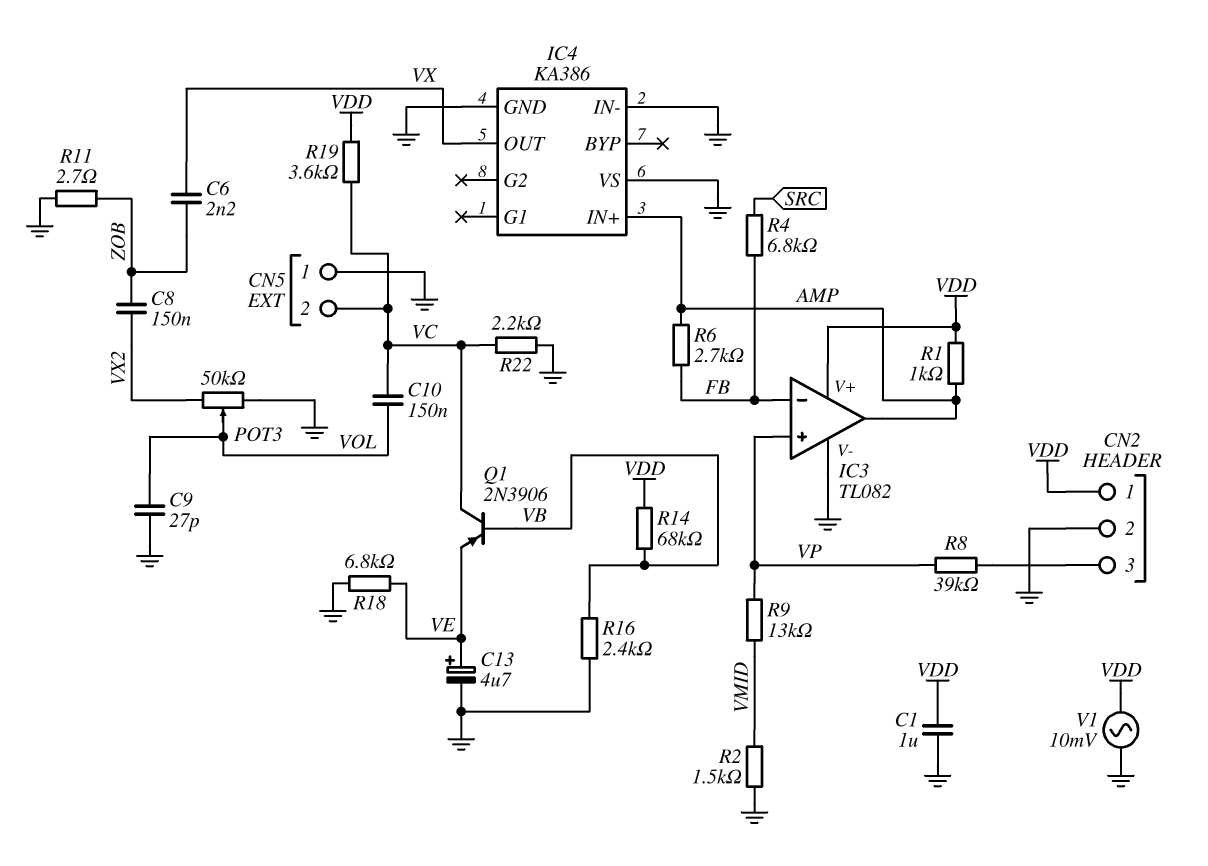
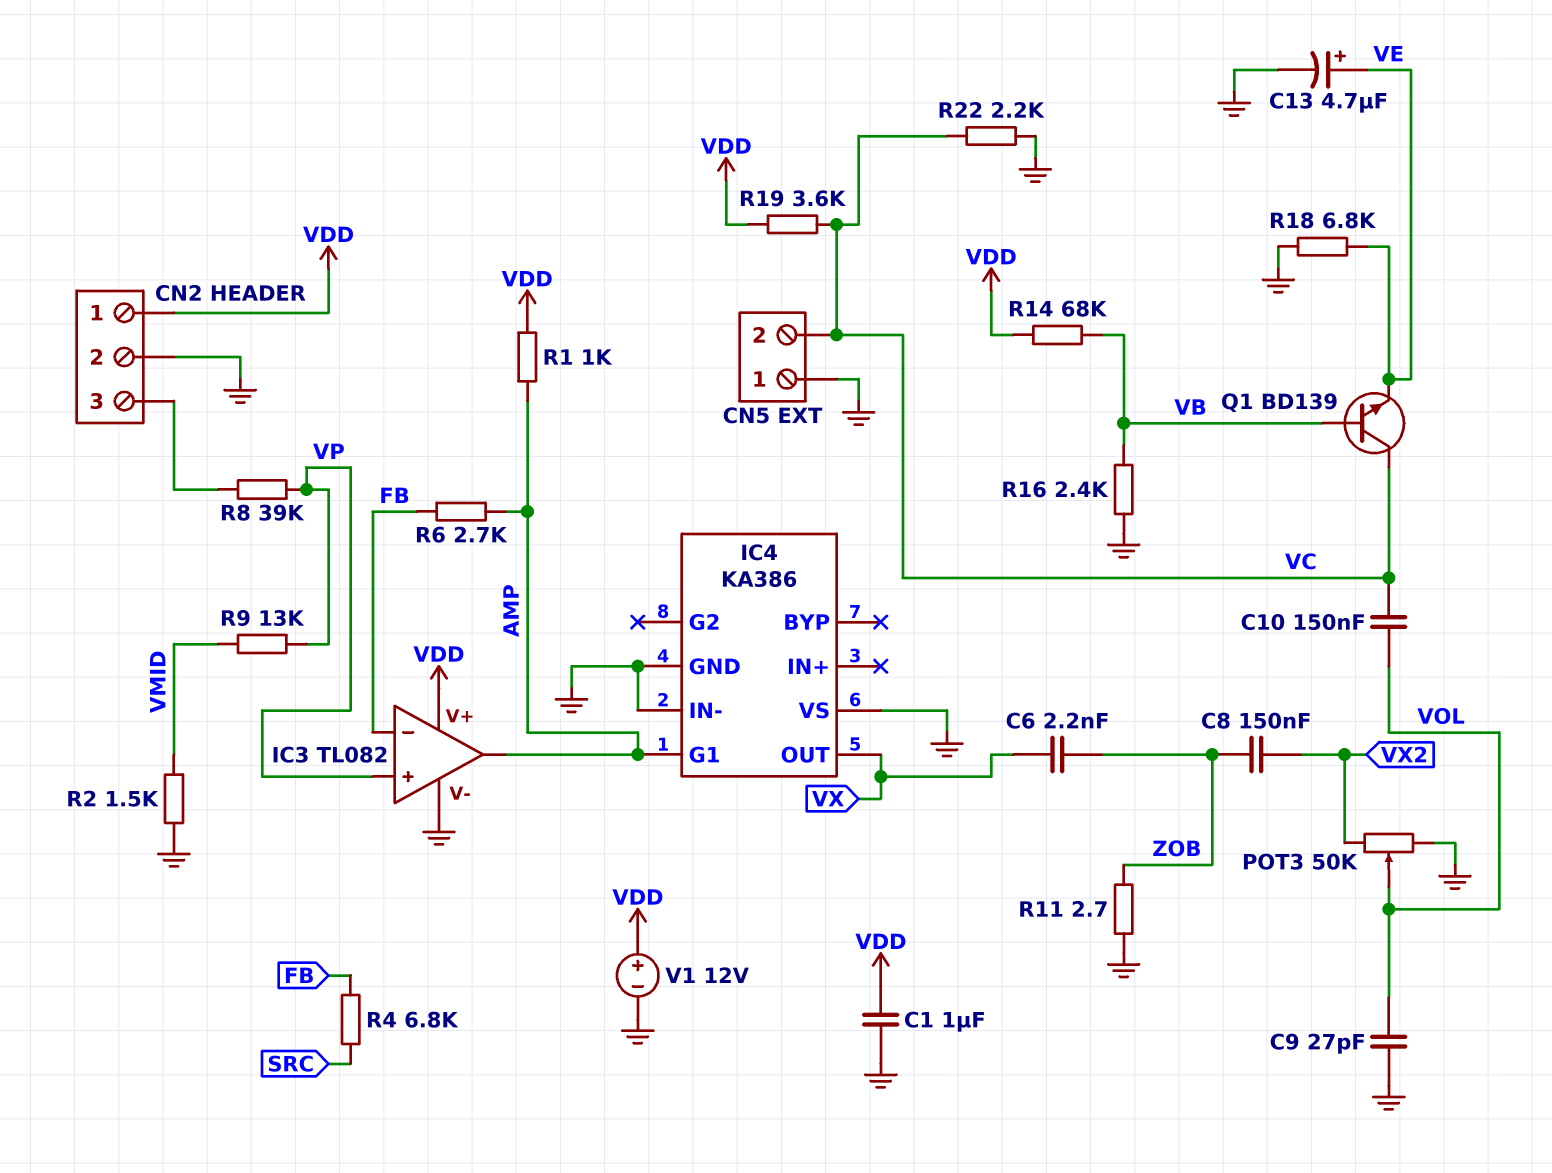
IC4 pin G1: none -> AMP
IC4 pin IN+: AMP -> none
Q1: PNP 2N3906 (B VB, C VC, E VE) -> NPN BD139 (B VB, C VC, E VE)
V1: AC 10mV (GND, VDD) -> 12V (plus VDD, minus GND)

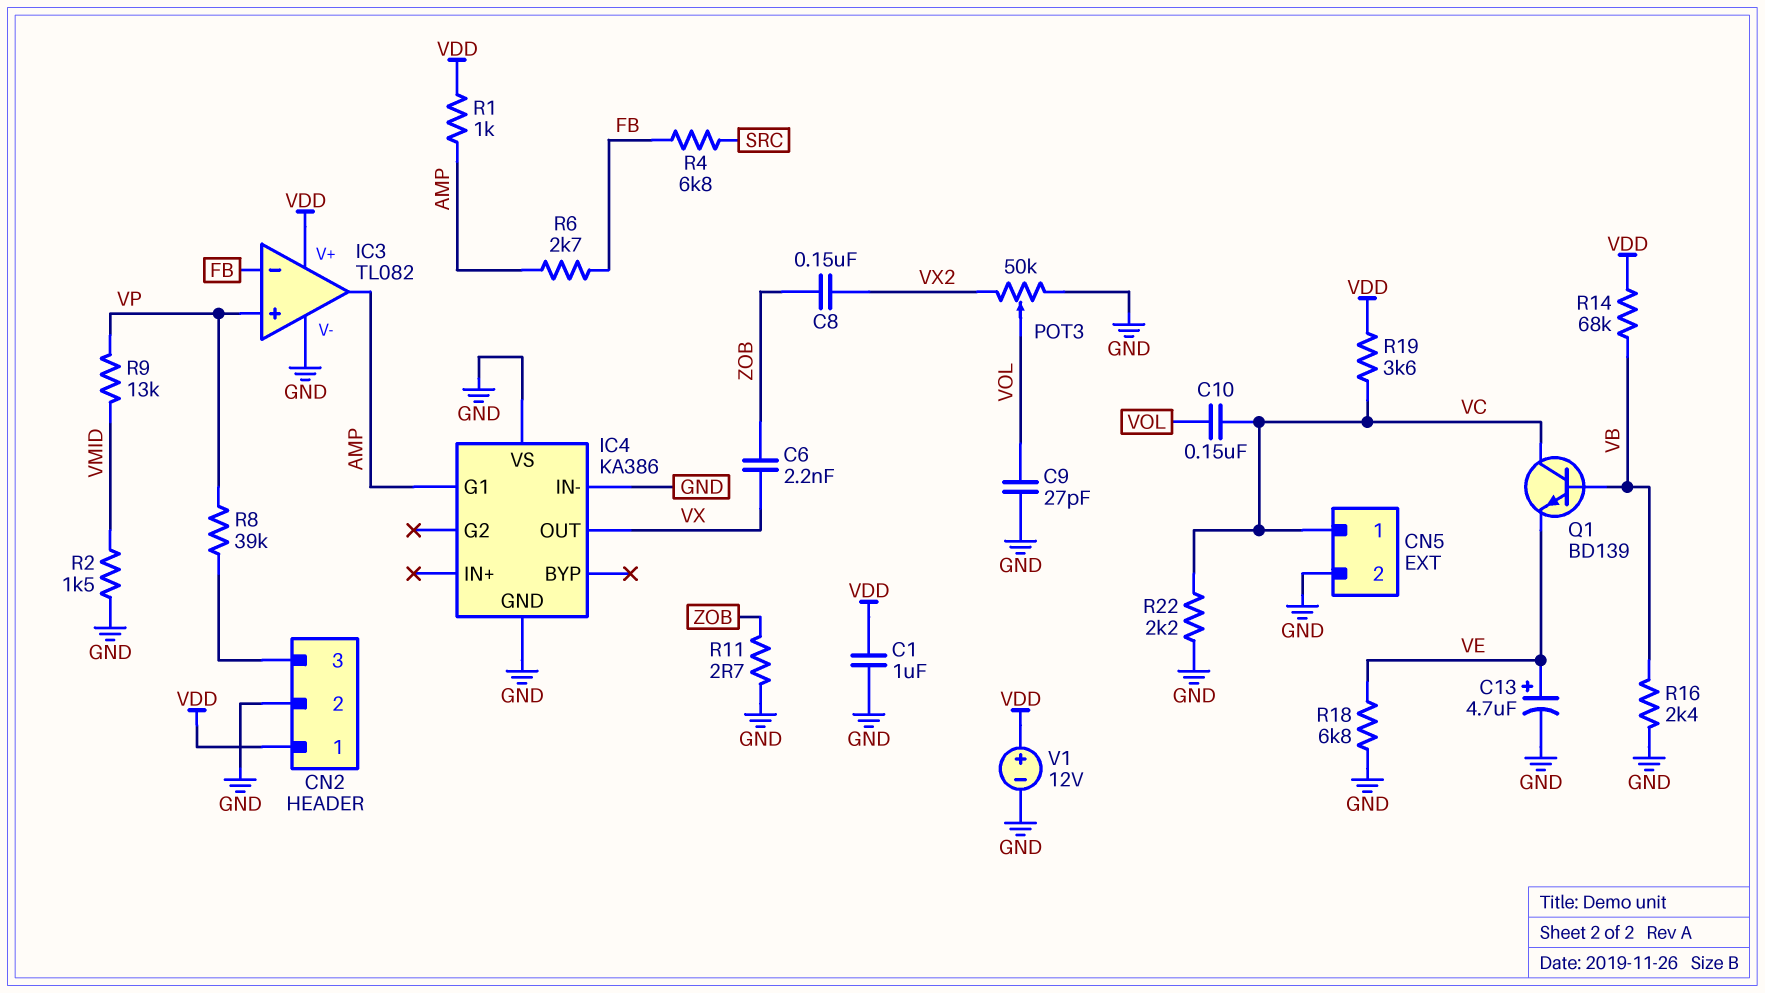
CN5 pin 1: GND -> VC
CN5 pin 2: VC -> GND

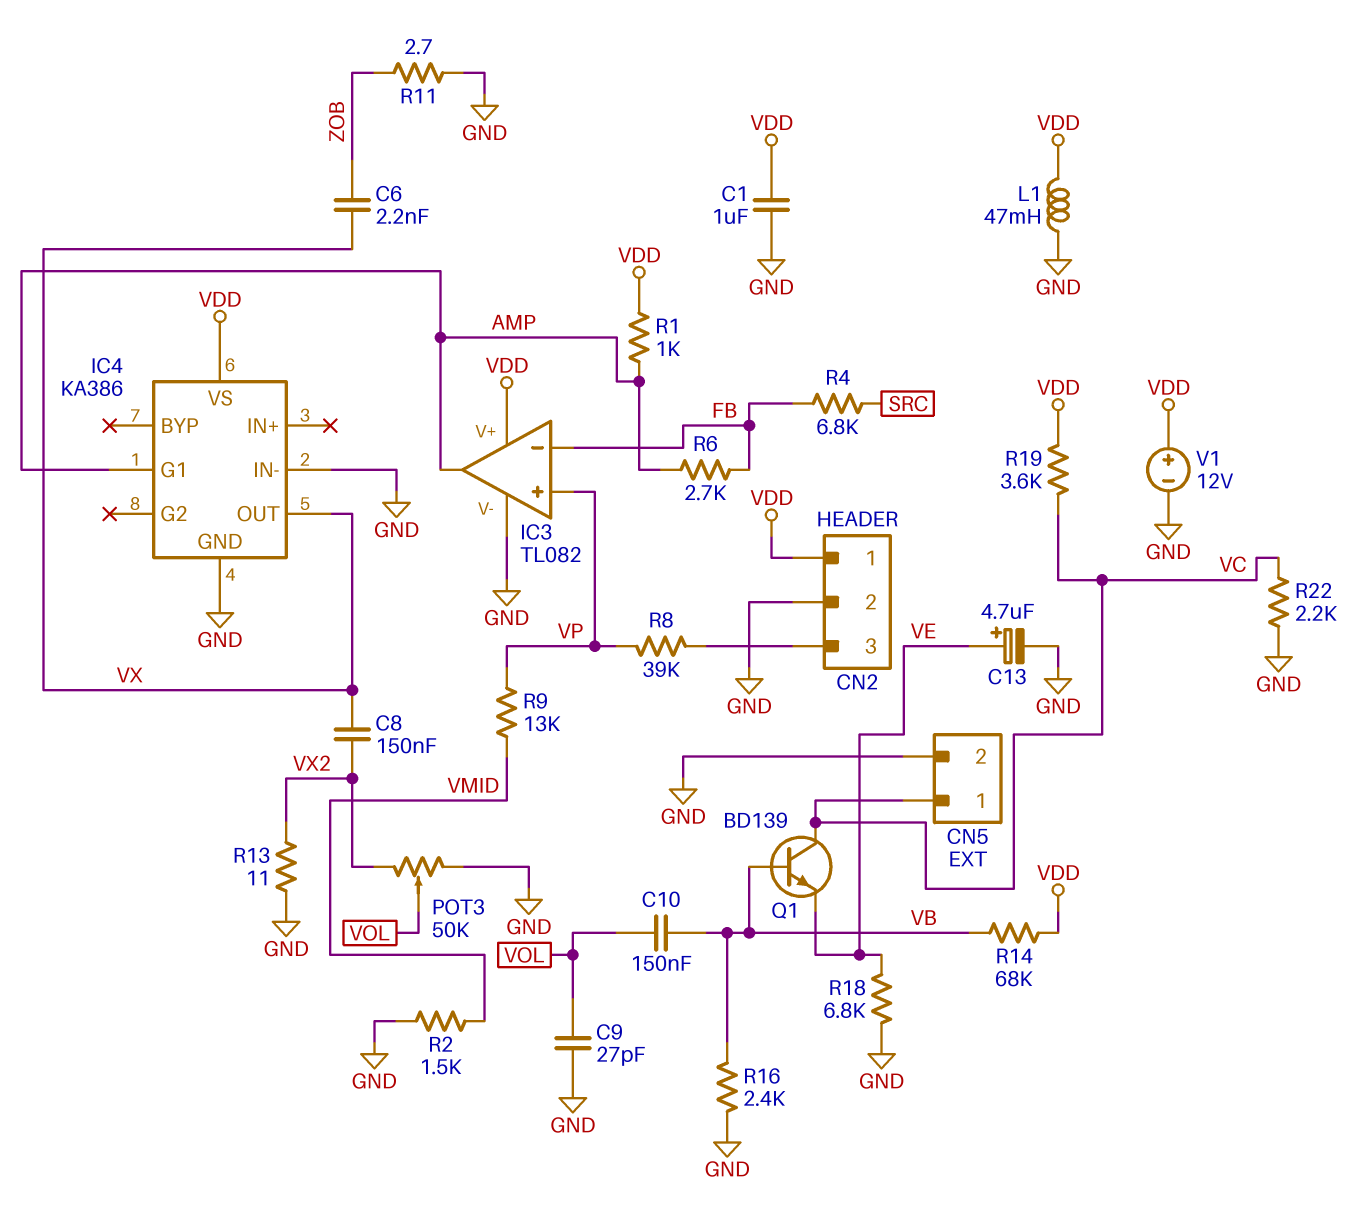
C8: 150nF (VX2, ZOB) -> 150nF (VX, VX2)
C10: 150nF (VC, VOL) -> 150nF (VB, VOL)
IC4 pin VS: GND -> VDD
L1: none -> 47mH (GND, VDD)
R13: none -> 11 (GND, VX2)

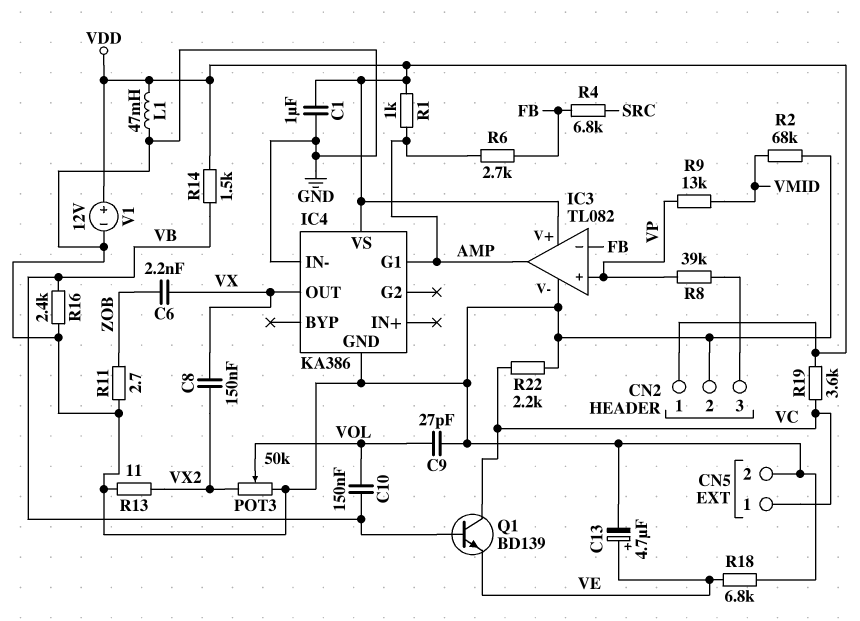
R2: 1.5k (GND, VMID) -> 68k (GND, VMID)
R14: 68k (VB, VDD) -> 1.5k (VB, VDD)

